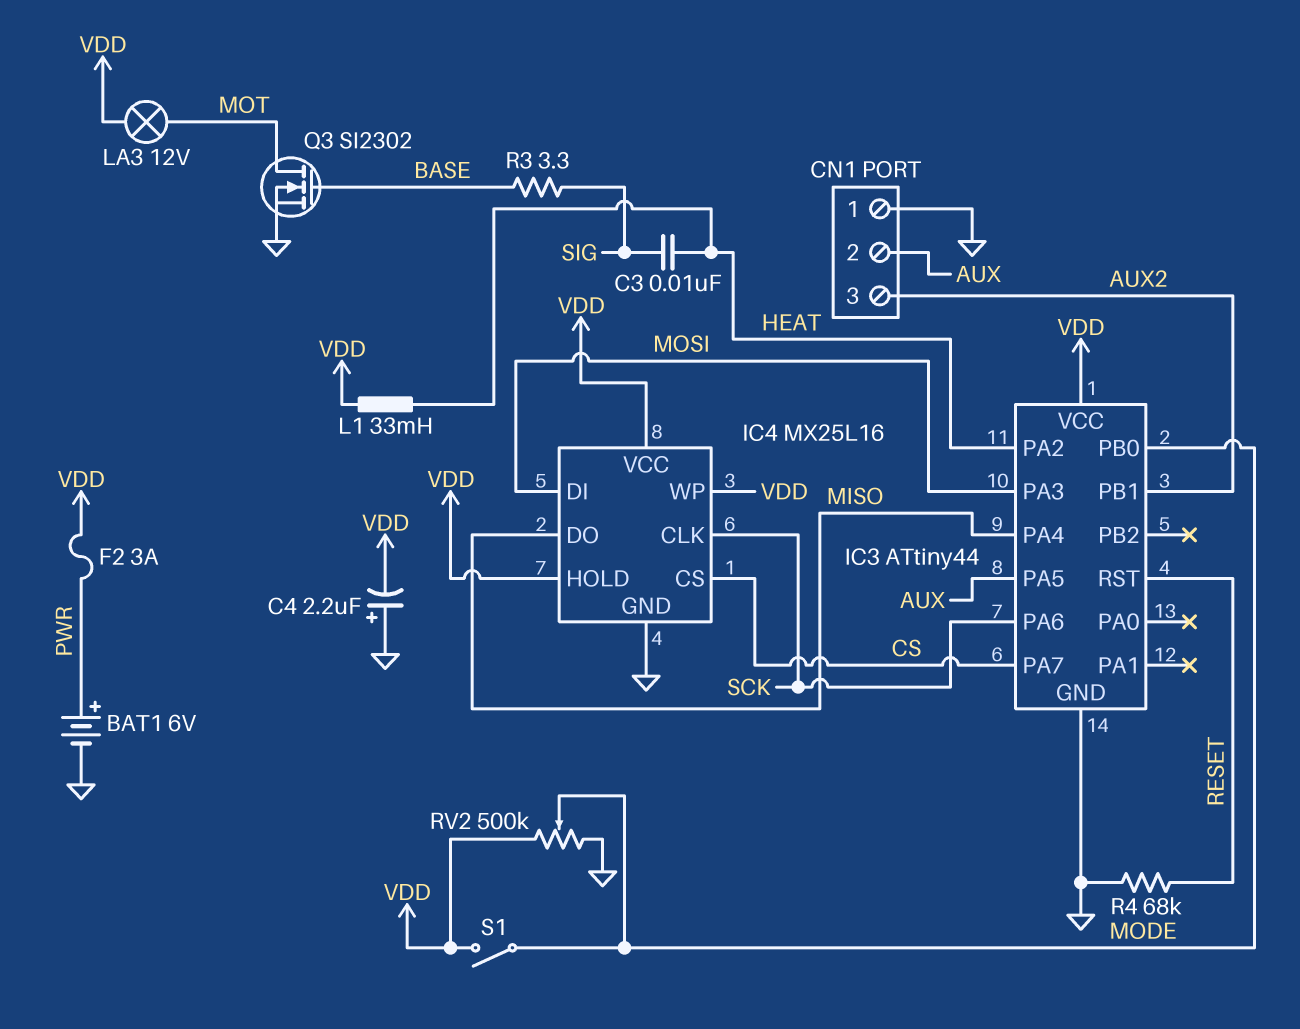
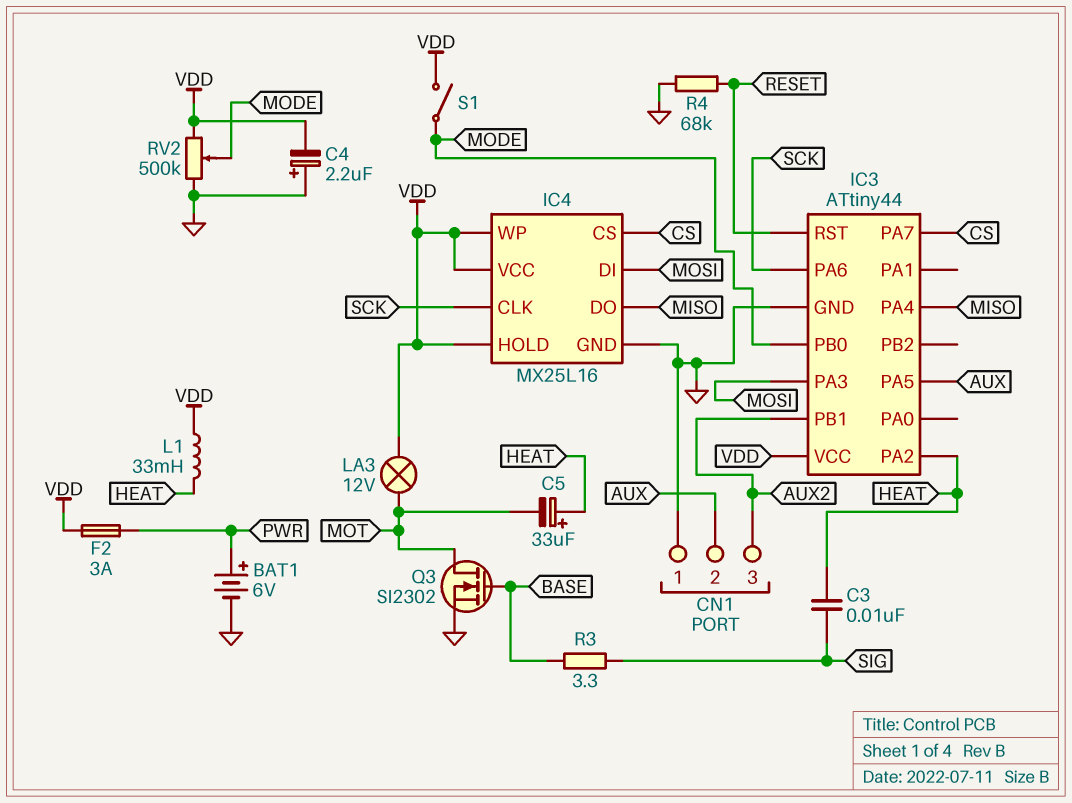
C5: none -> 33uF (plus HEAT, minus MOT)

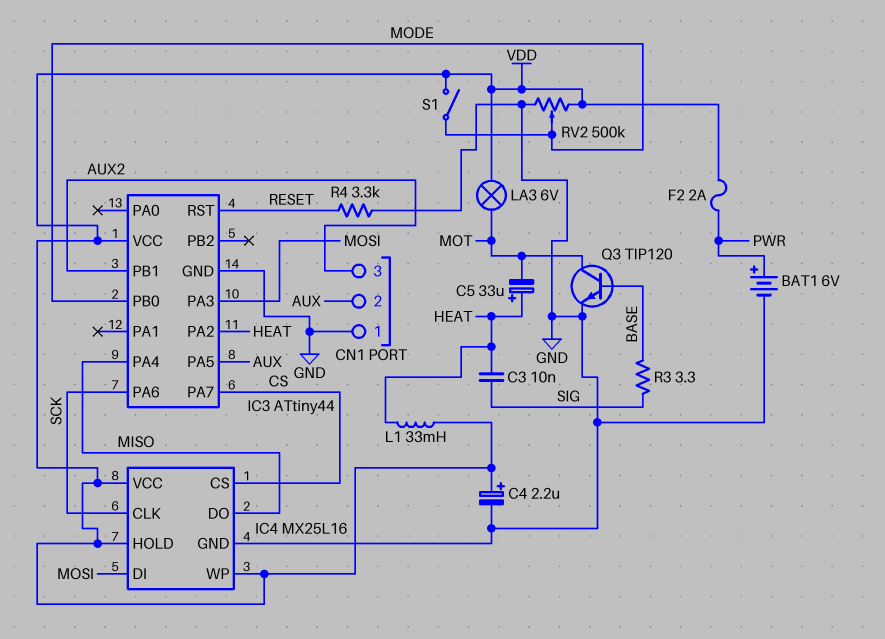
C4: 2.2uF (plus GND, minus VDD) -> 2.2uF (plus VDD, minus GND)
F2: 3A (PWR, VDD) -> 2A (PWR, VDD)
LA3: lamp 12V (MOT, VDD) -> lamp 6V (MOT, VDD)
Q3: NMOS SI2302 (G BASE, D MOT, S GND) -> NPN TIP120 (B BASE, C MOT, E GND)
R4: 68k (GND, RESET) -> 3.3k (GND, RESET)

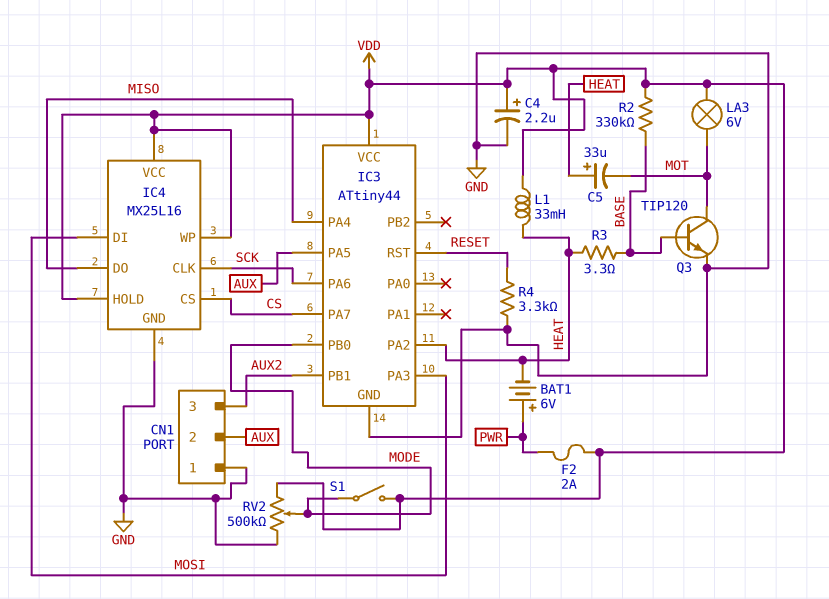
BAT1: 6V (plus PWR, minus GND) -> 6V (plus PWR, minus HEAT)
C3: 10nF (HEAT, SIG) -> none
R2: none -> 330k (BASE, VDD)
R3: 3.3 (BASE, SIG) -> 3.3 (BASE, HEAT)

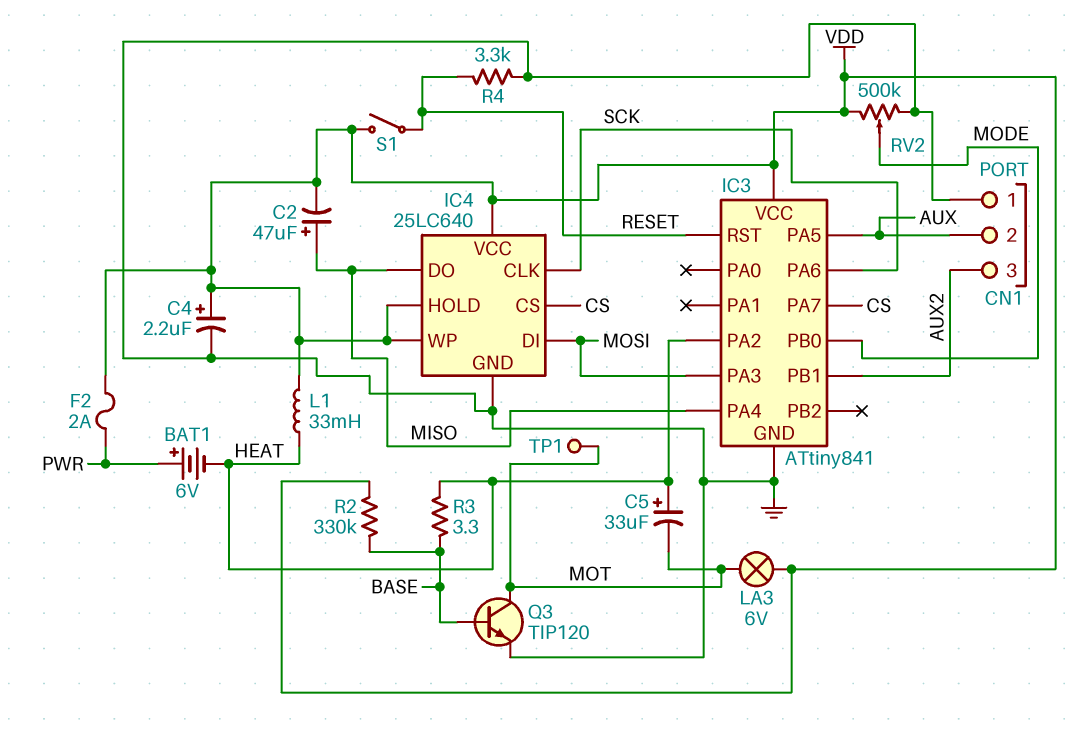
C2: none -> 47uF (plus MISO, minus VDD)
IC3: ATtiny44 -> ATtiny841
IC4: MX25L16 -> 25LC640
S1: switch (MODE, VDD) -> switch (RESET, VDD)
TP1: none -> test point (MOT)

